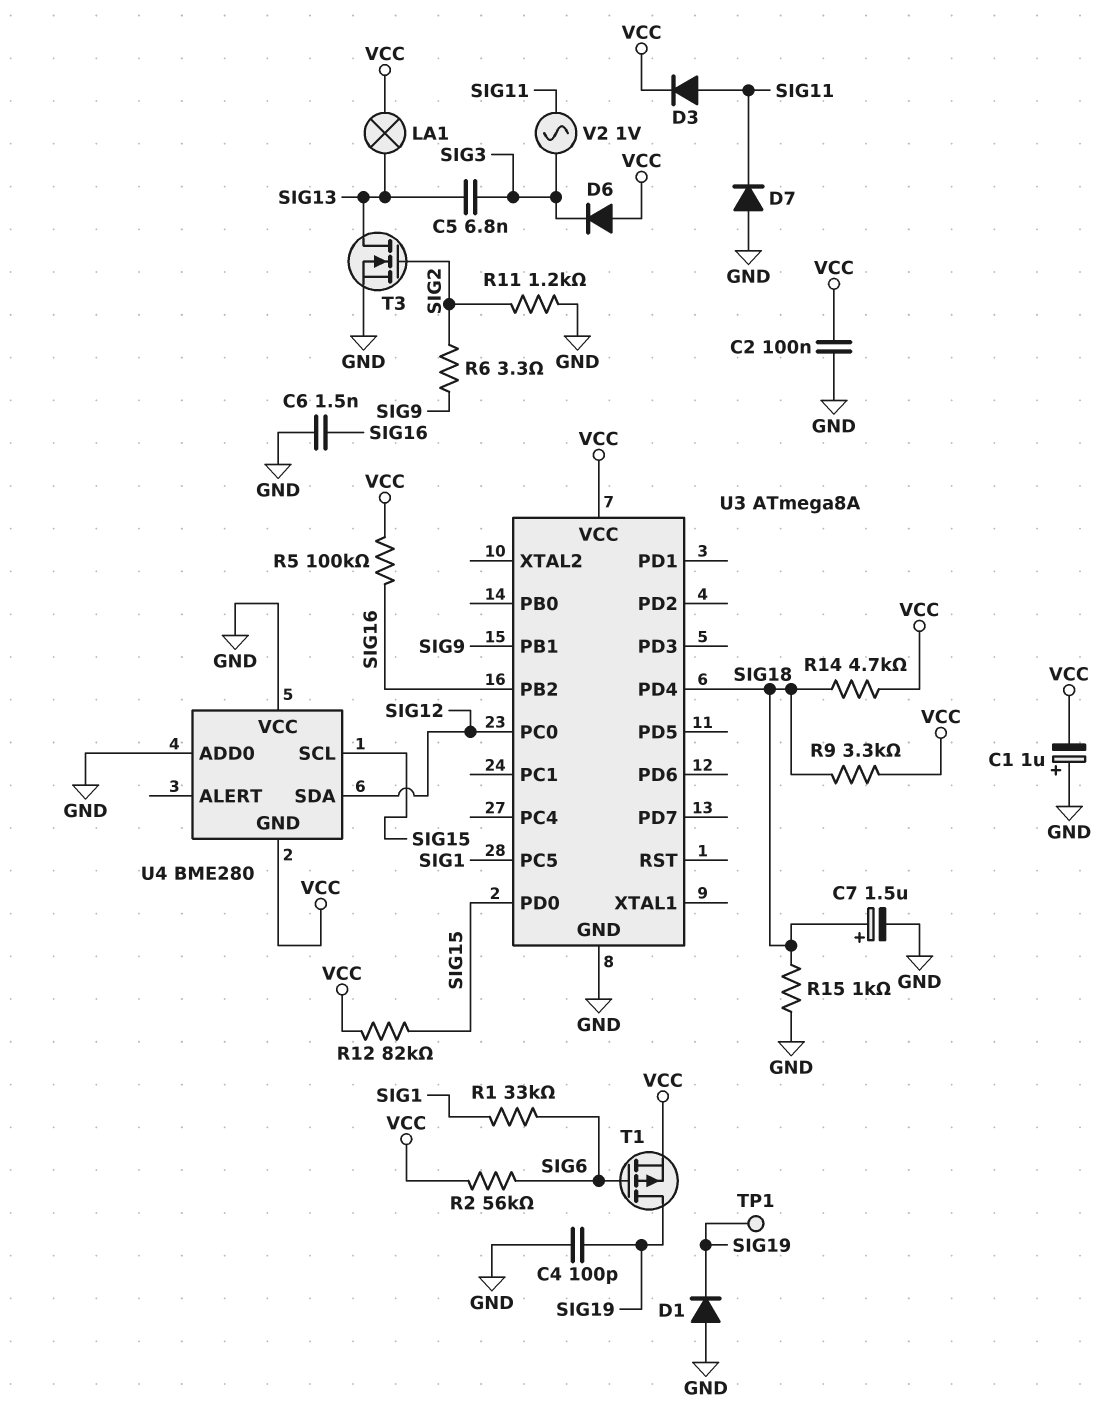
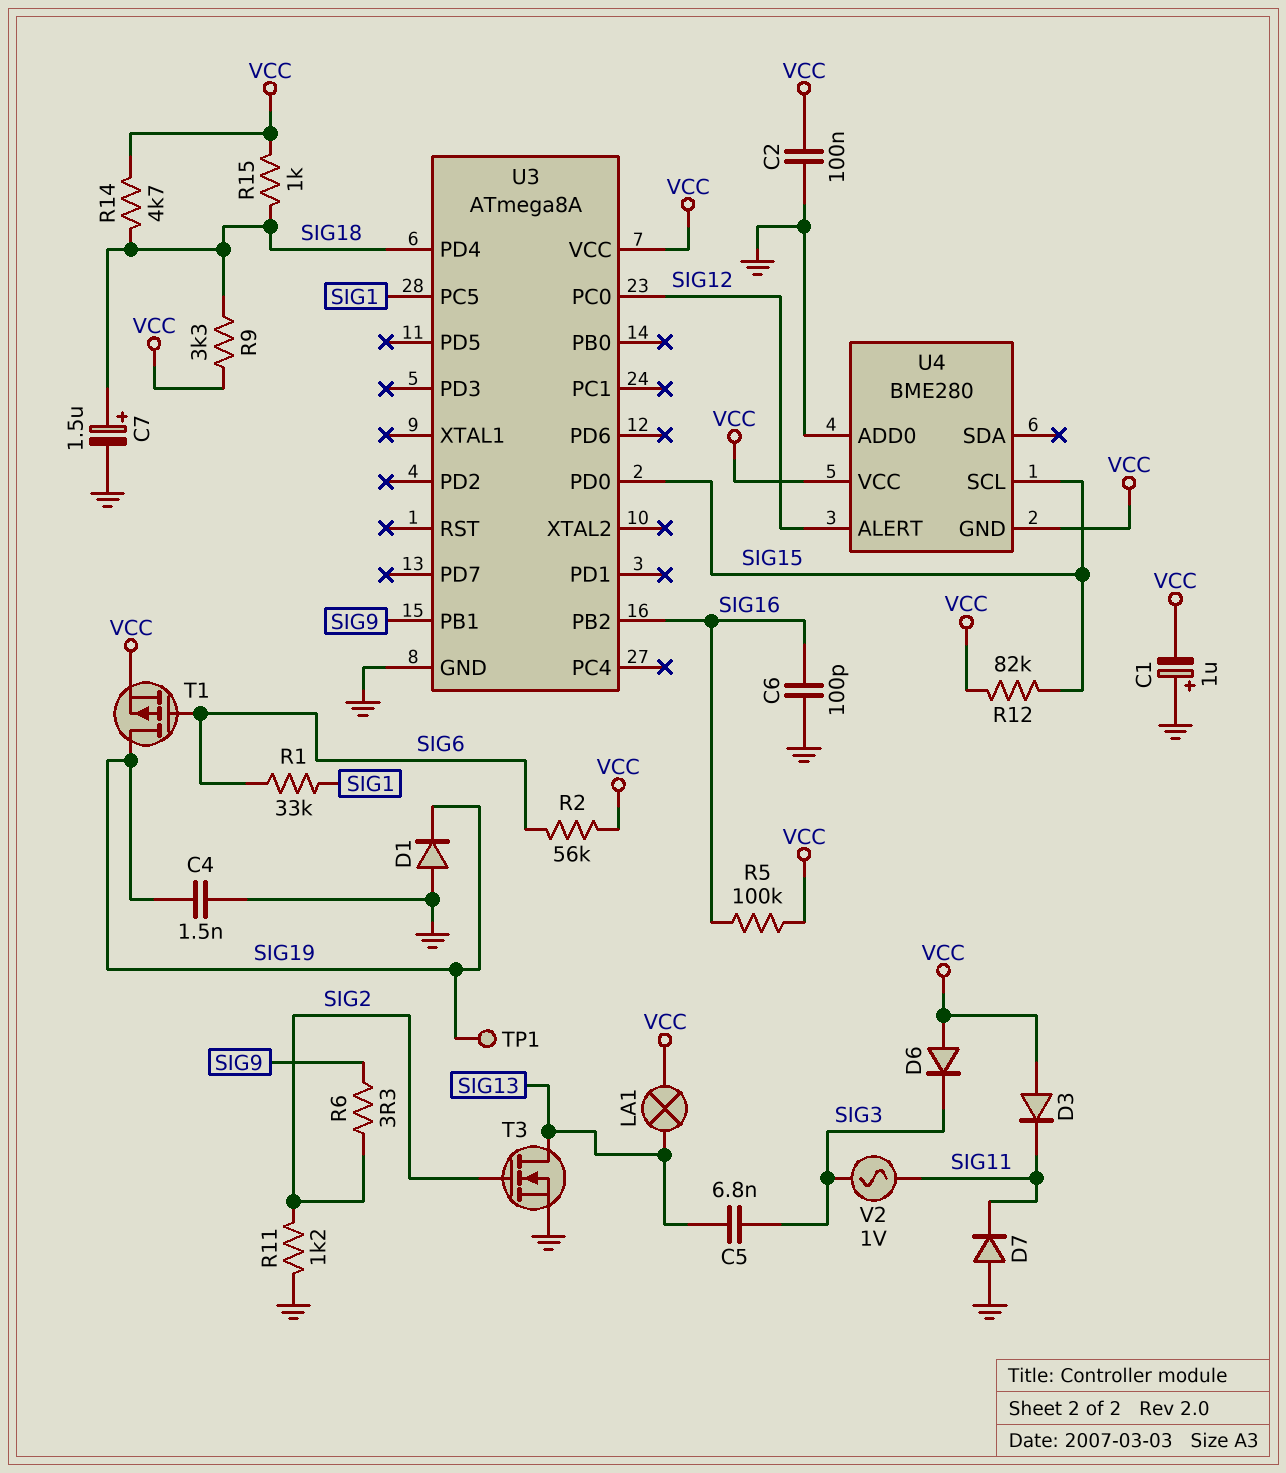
C4: 100pF (GND, SIG19) -> 1.5nF (GND, SIG19)
C6: 1.5nF (GND, SIG16) -> 100pF (GND, SIG16)
D3: diode (A SIG11, K VCC) -> diode (A VCC, K SIG11)
R15: 1k (GND, SIG18) -> 1k (SIG18, VCC)
U4 pin ALERT: none -> SIG12
U4 pin SDA: SIG12 -> none
U4 pin VCC: GND -> VCC

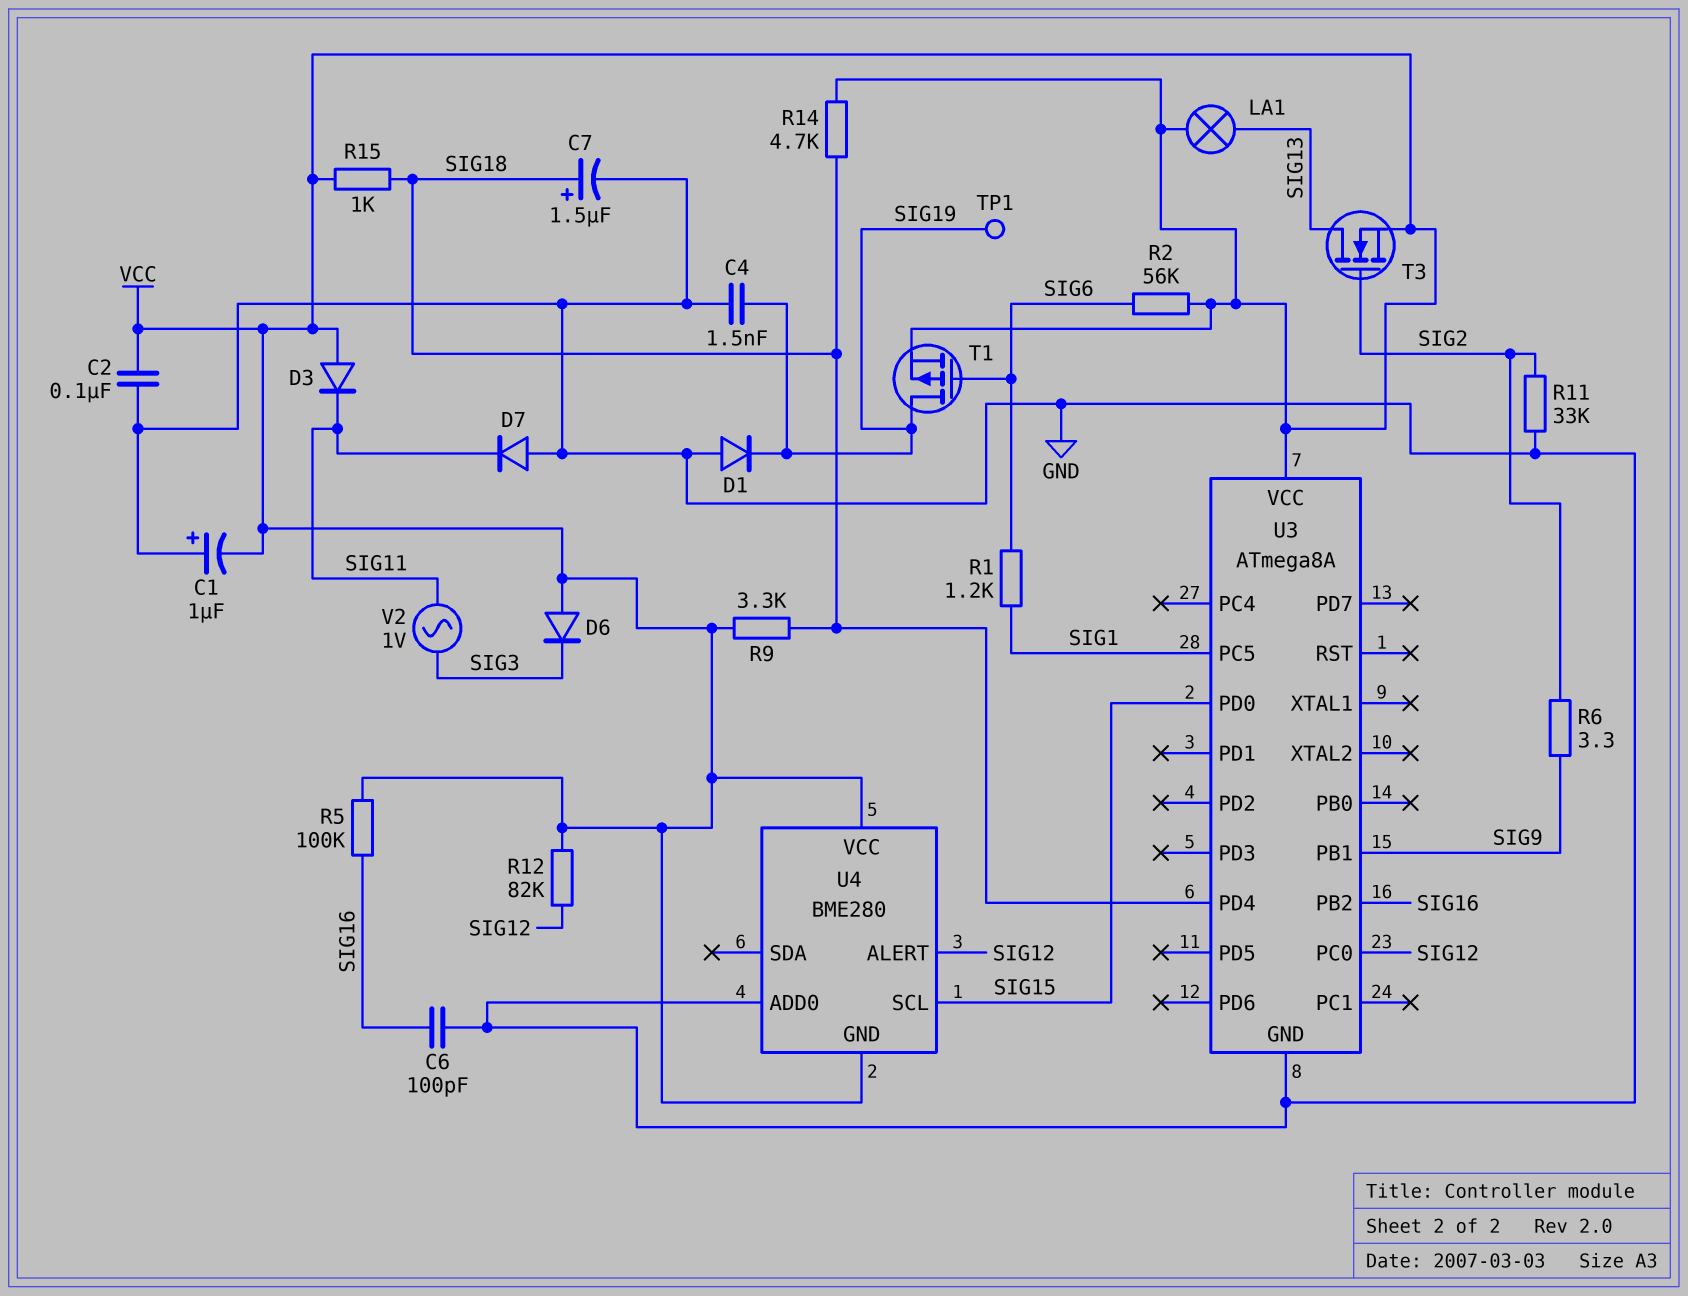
C5: 6.8nF (SIG3, SIG13) -> none
R1: 33k (SIG1, SIG6) -> 1.2k (SIG1, SIG6)
R11: 1.2k (GND, SIG2) -> 33k (GND, SIG2)
R12: 82k (SIG15, VCC) -> 82k (SIG12, VCC)
T3: NMOS (G SIG2, D SIG13, S GND) -> NMOS (G SIG2, D SIG13, S VCC)

